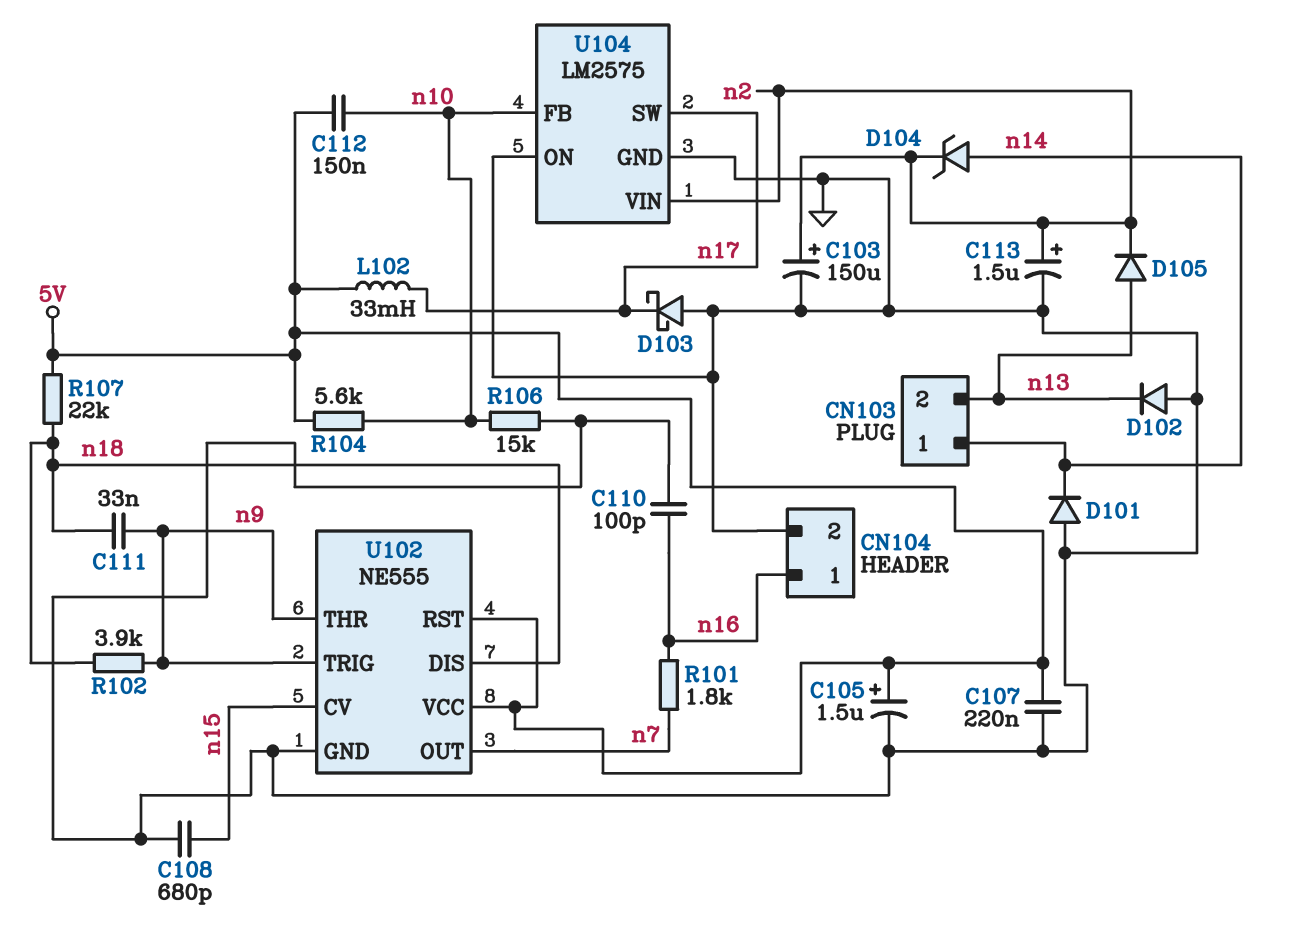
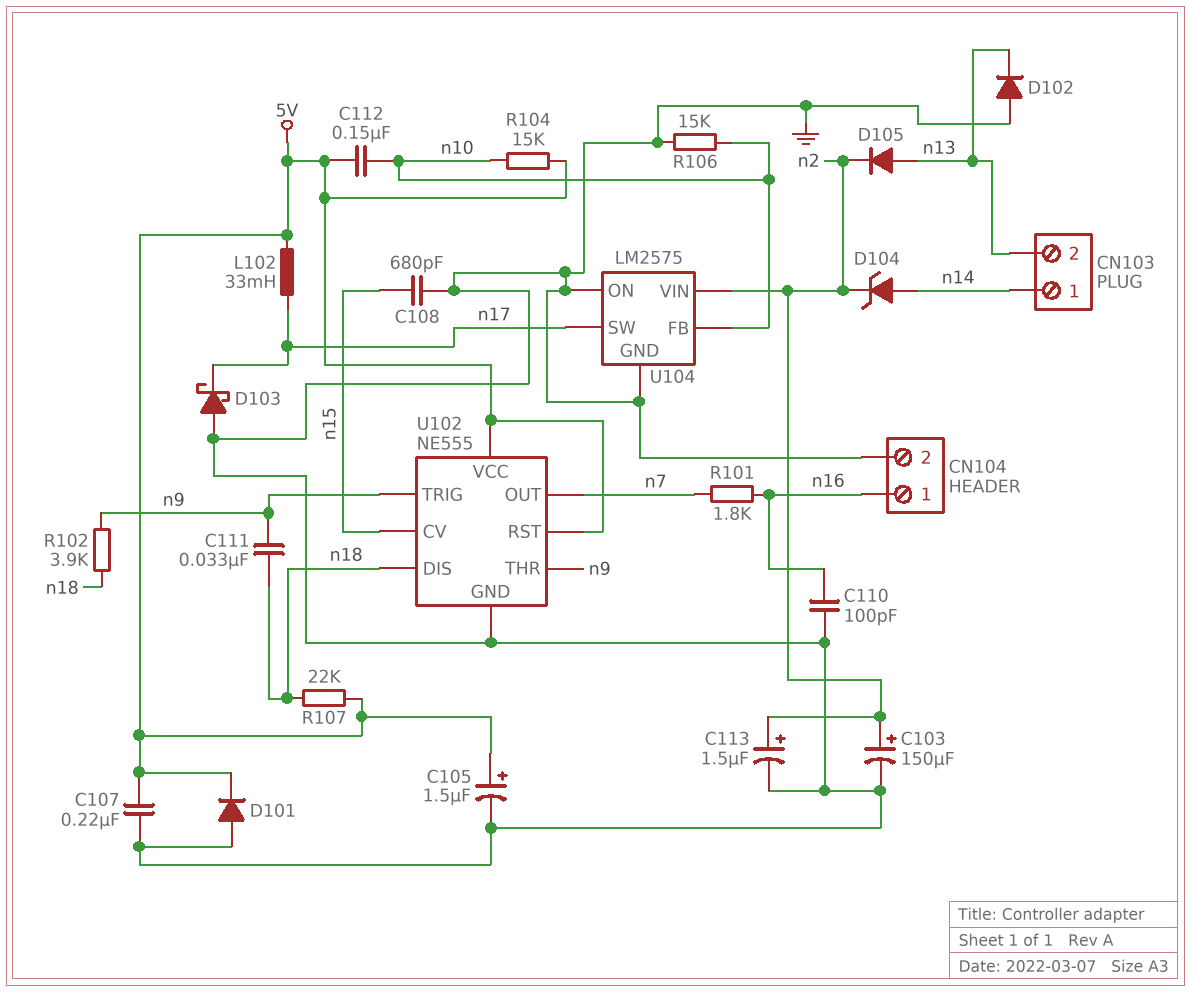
D101: diode (A GND, K n14) -> diode (A GND, K 5V)
R104: 5.6k (5V, n10) -> 15k (5V, n10)

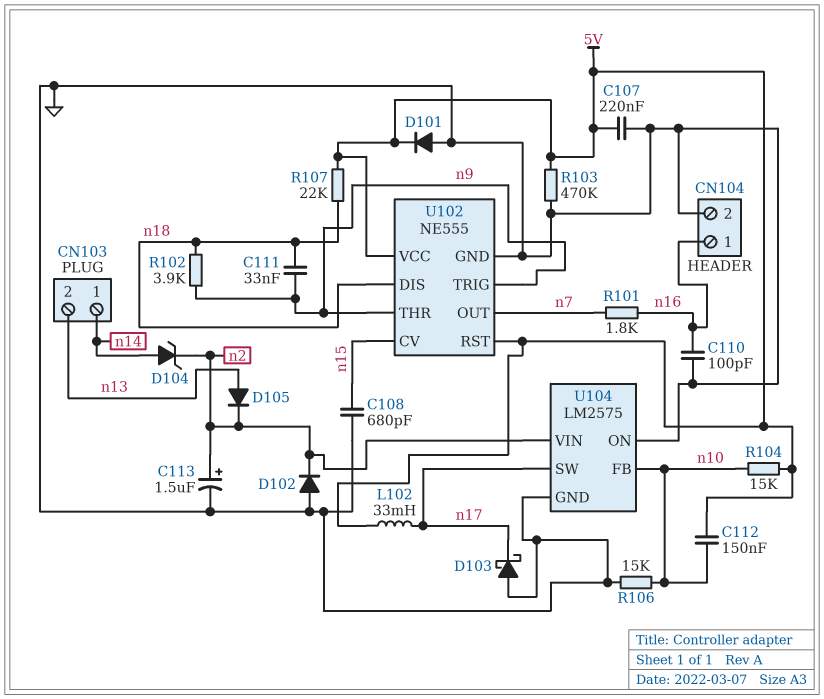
C103: 150uF (plus n2, minus GND) -> none
C105: 1.5uF (plus 5V, minus GND) -> none
D102: diode (A GND, K n13) -> diode (A GND, K n2)
R103: none -> 470k (5V, GND)

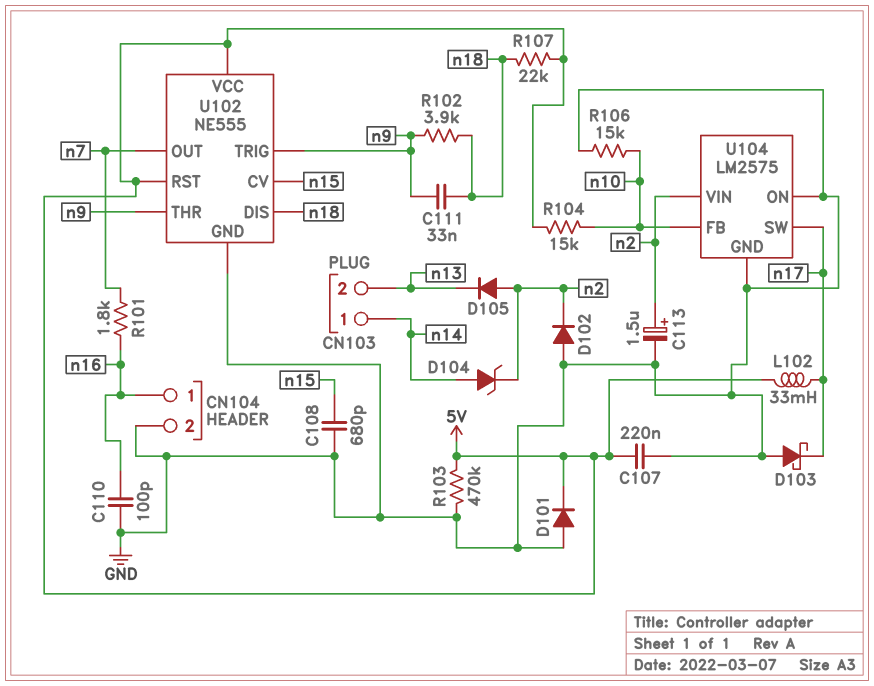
C112: 150nF (5V, n10) -> none
D105: diode (A n13, K n2) -> diode (A n2, K n13)

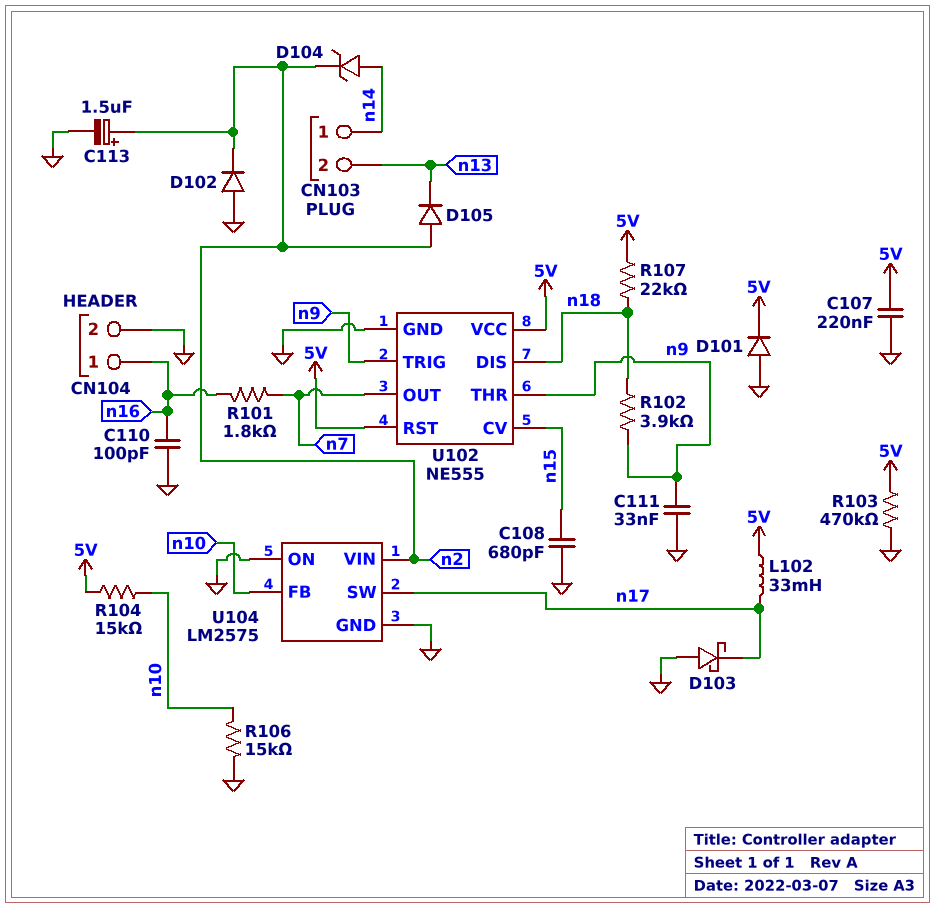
C111: 33nF (n9, n18) -> 33nF (GND, n9)

